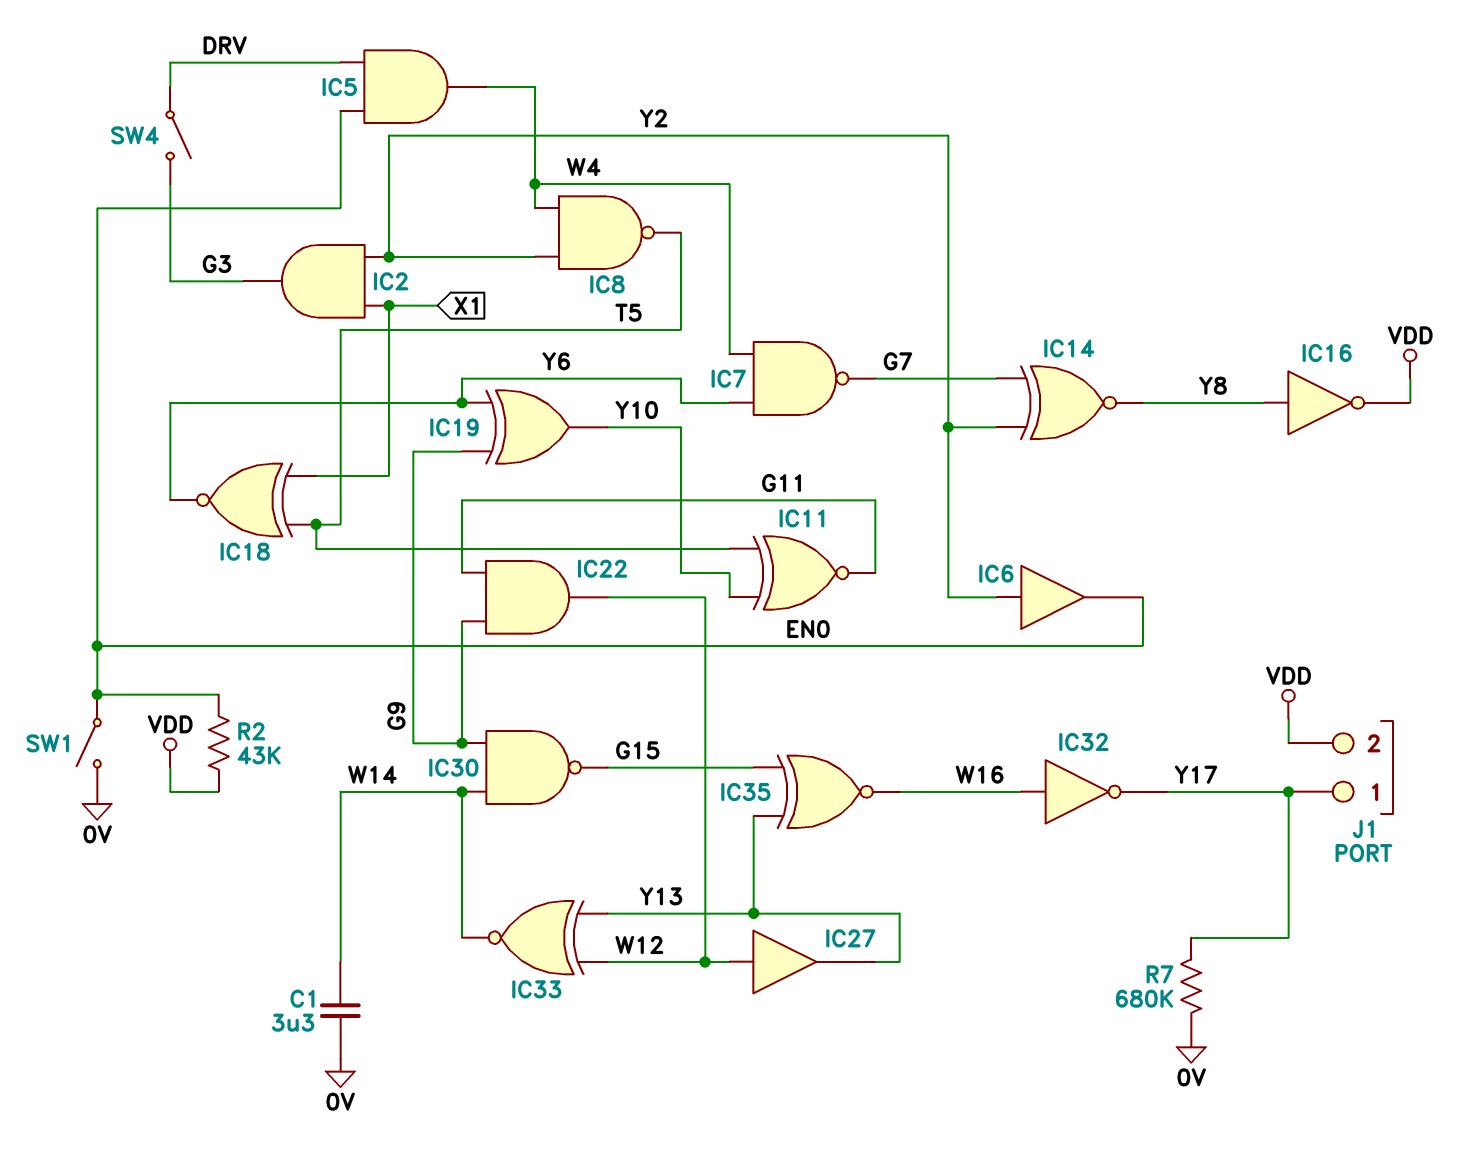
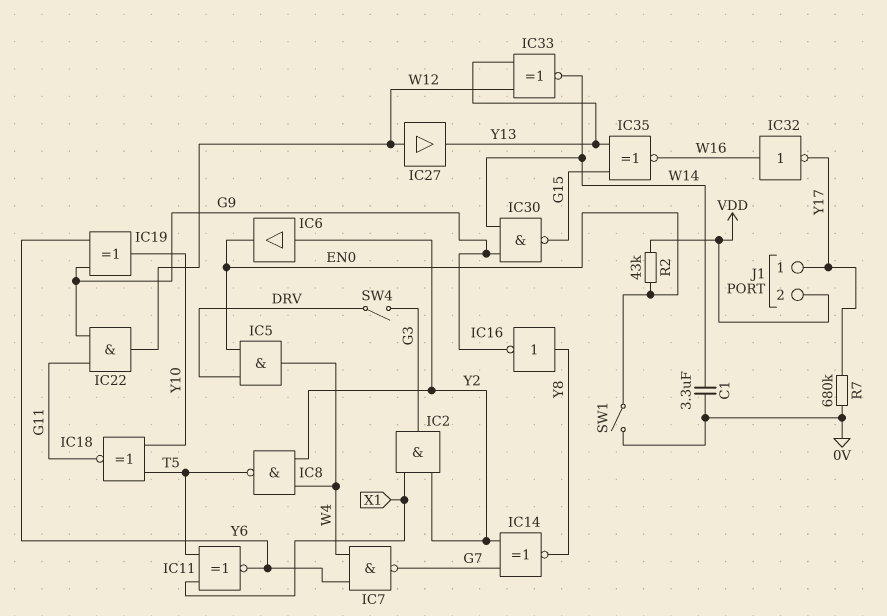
IC11: XNOR (in T5, in Y10, out G11) -> XNOR (in T5, in X1, out Y6)
IC16: NOT (in Y8, out VDD) -> NOT (in Y8, out G9)
IC18: XNOR (in T5, in X1, out Y6) -> XNOR (in T5, in Y10, out G11)

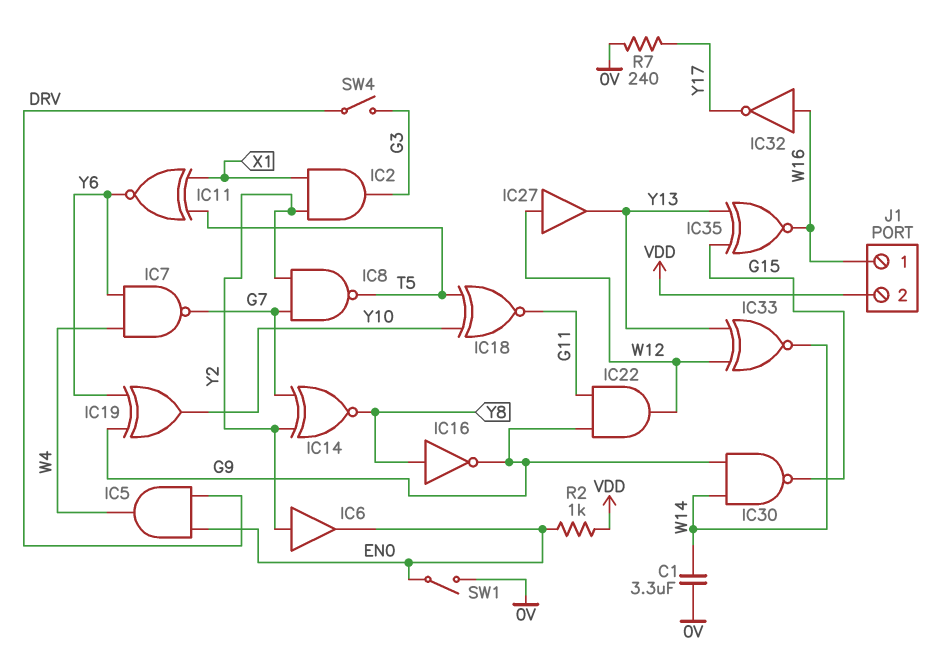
IC8: NAND (in W4, in Y2, out T5) -> NAND (in G7, in Y2, out T5)
J1 pin 1: Y17 -> W16
R2: 43k (EN0, VDD) -> 1k (EN0, VDD)
R7: 680k (0V, Y17) -> 240 (0V, Y17)

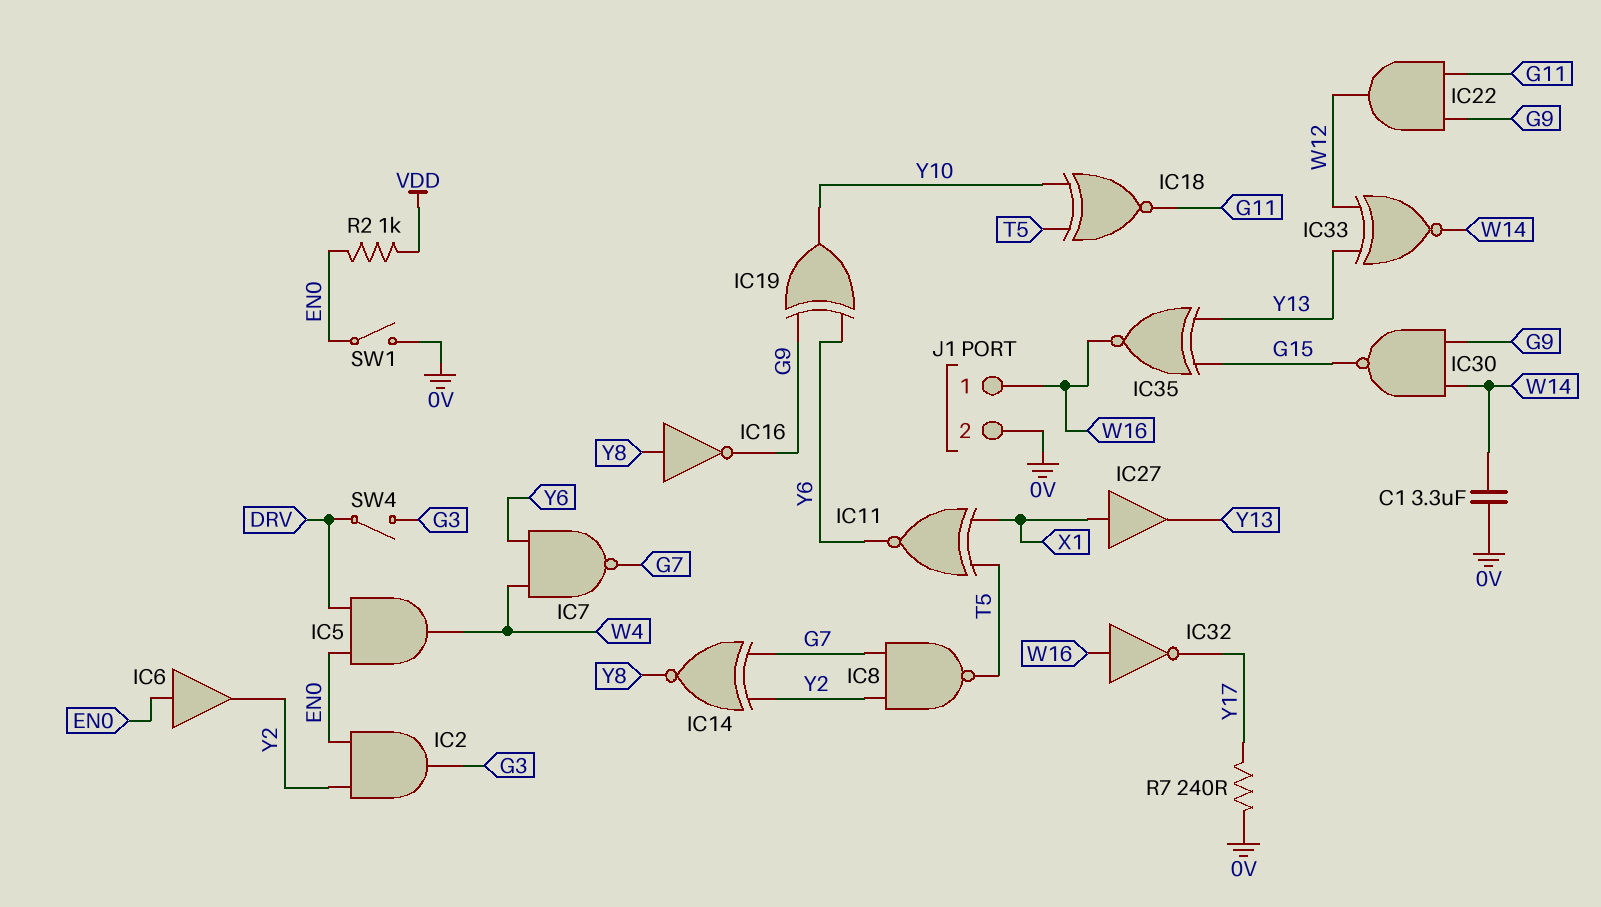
IC2: AND (in X1, in Y2, out G3) -> AND (in EN0, in Y2, out G3)
IC6: buffer (in Y2, out EN0) -> buffer (in EN0, out Y2)
IC27: buffer (in W12, out Y13) -> buffer (in X1, out Y13)
J1 pin 2: VDD -> 0V

